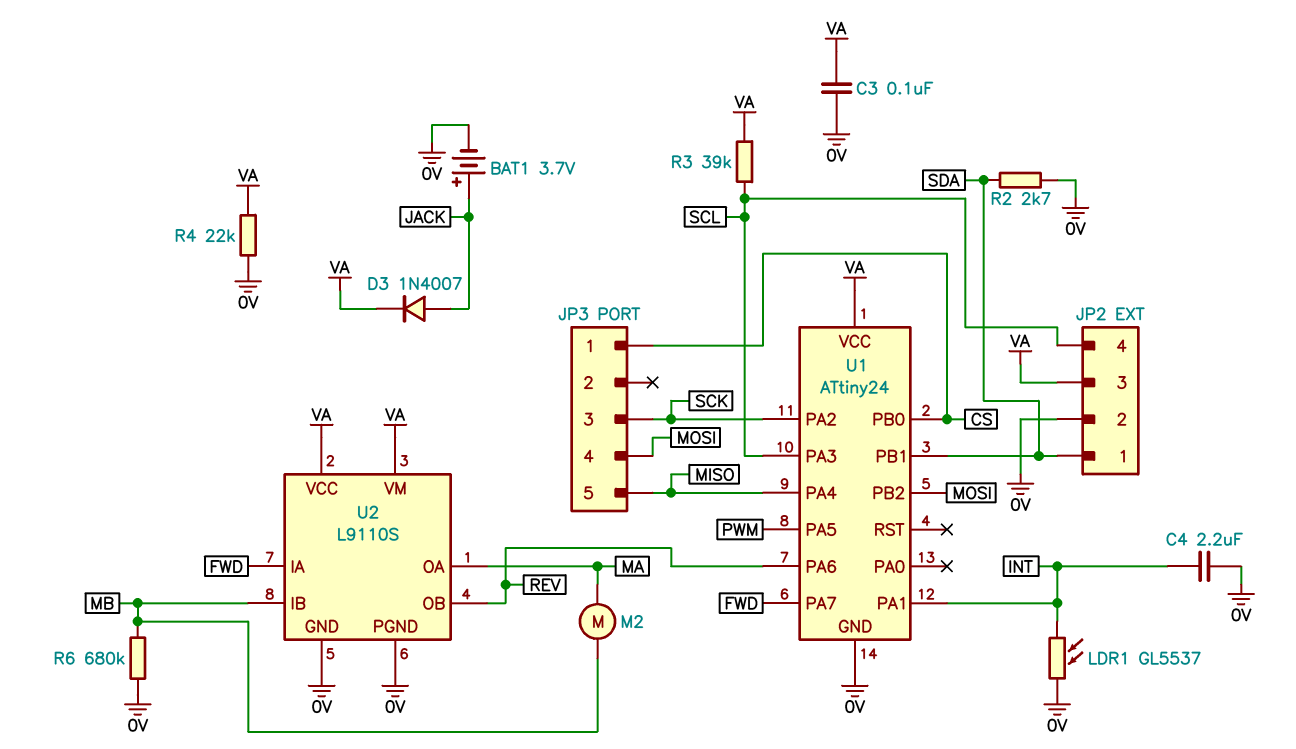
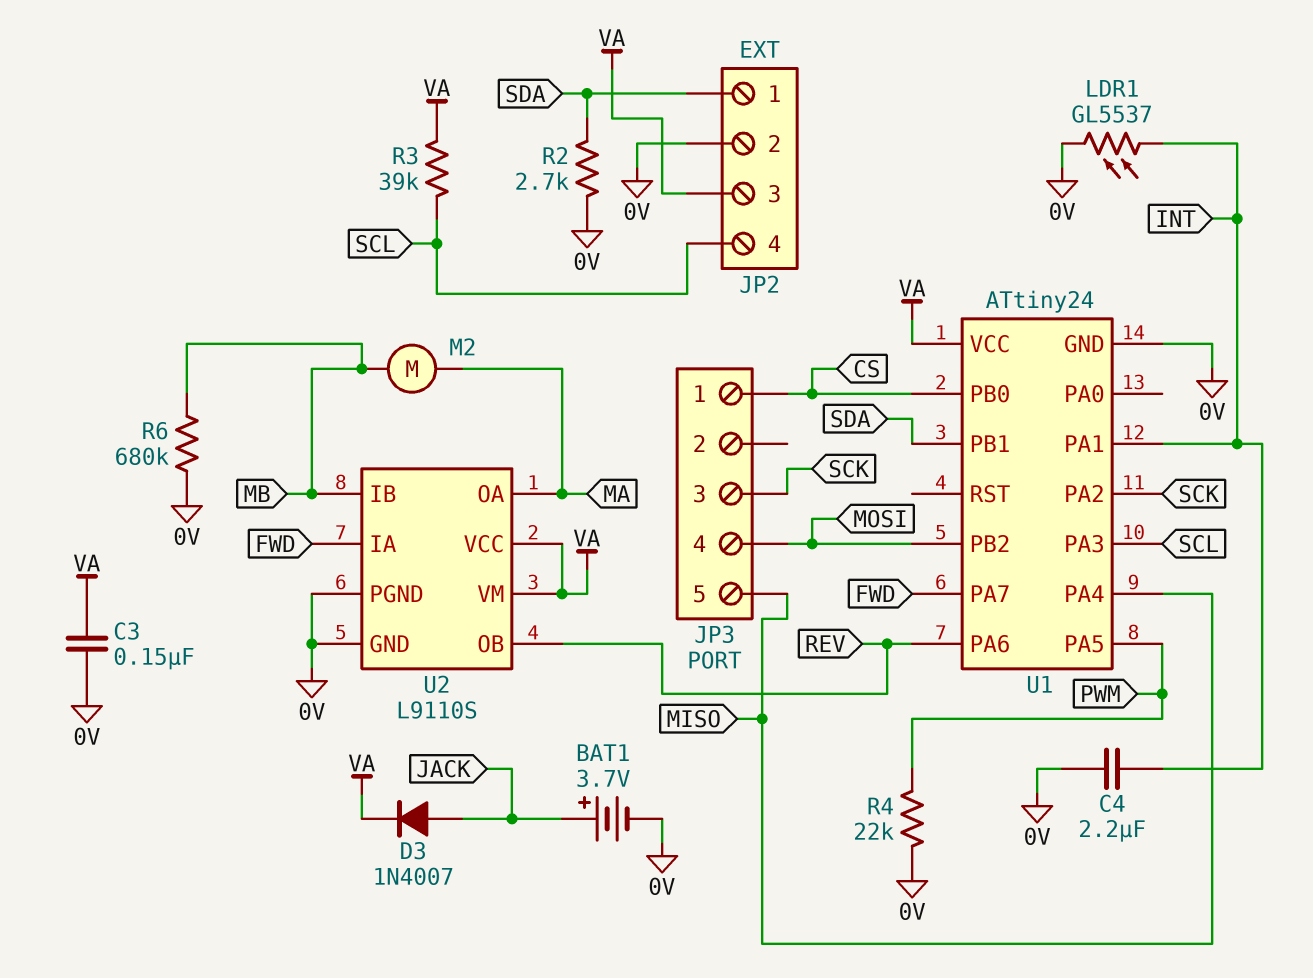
C3: 100nF (0V, VA) -> 150nF (0V, VA)
R4: 22k (0V, VA) -> 22k (0V, PWM)

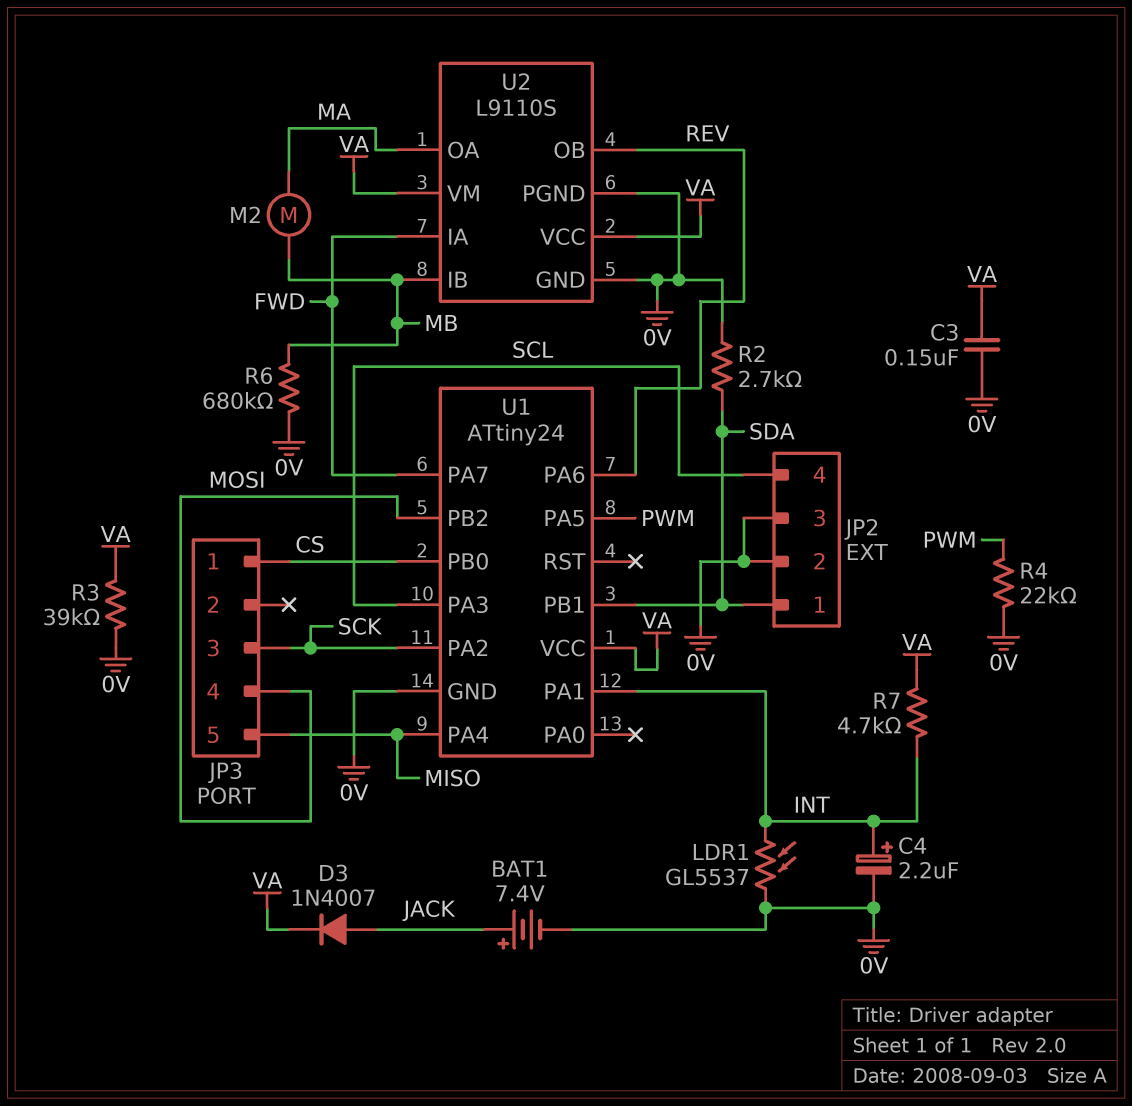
BAT1: 3.7V (plus JACK, minus 0V) -> 7.4V (plus JACK, minus 0V)
C4: 2.2uF (0V, INT) -> 2.2uF (plus INT, minus 0V)
JP2 pin 3: VA -> 0V
R3: 39k (SCL, VA) -> 39k (0V, VA)
R7: none -> 4.7k (INT, VA)

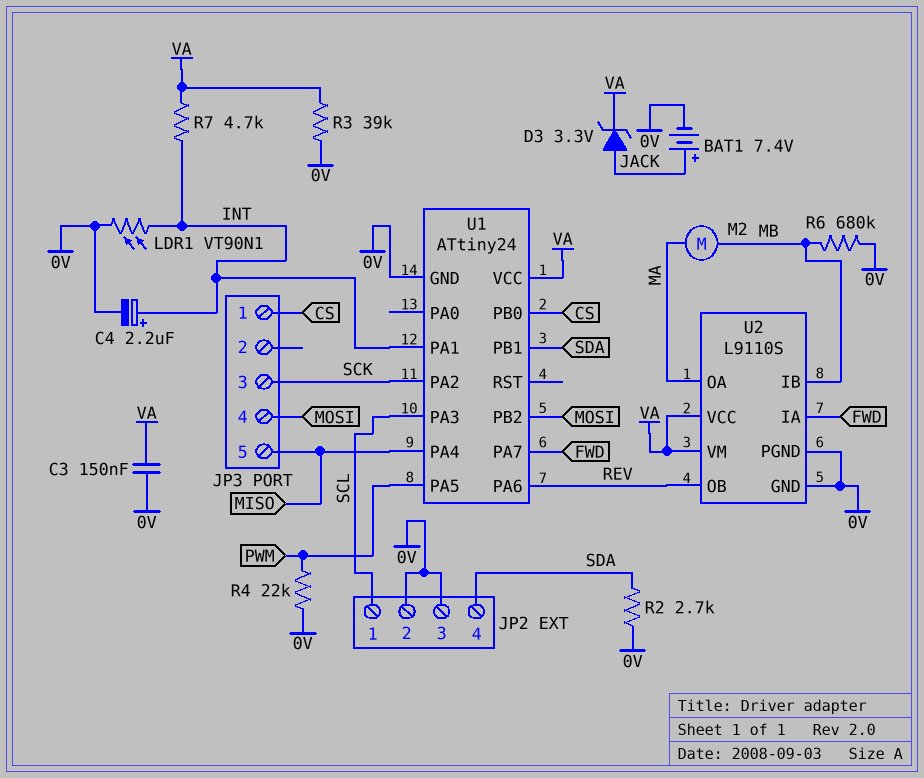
D3: diode 1N4007 (A JACK, K VA) -> zener 3.3V (A JACK, K VA)
JP2 pin 1: SDA -> SCL
JP2 pin 4: SCL -> SDA
LDR1: GL5537 (0V, INT) -> VT90N1 (0V, INT)

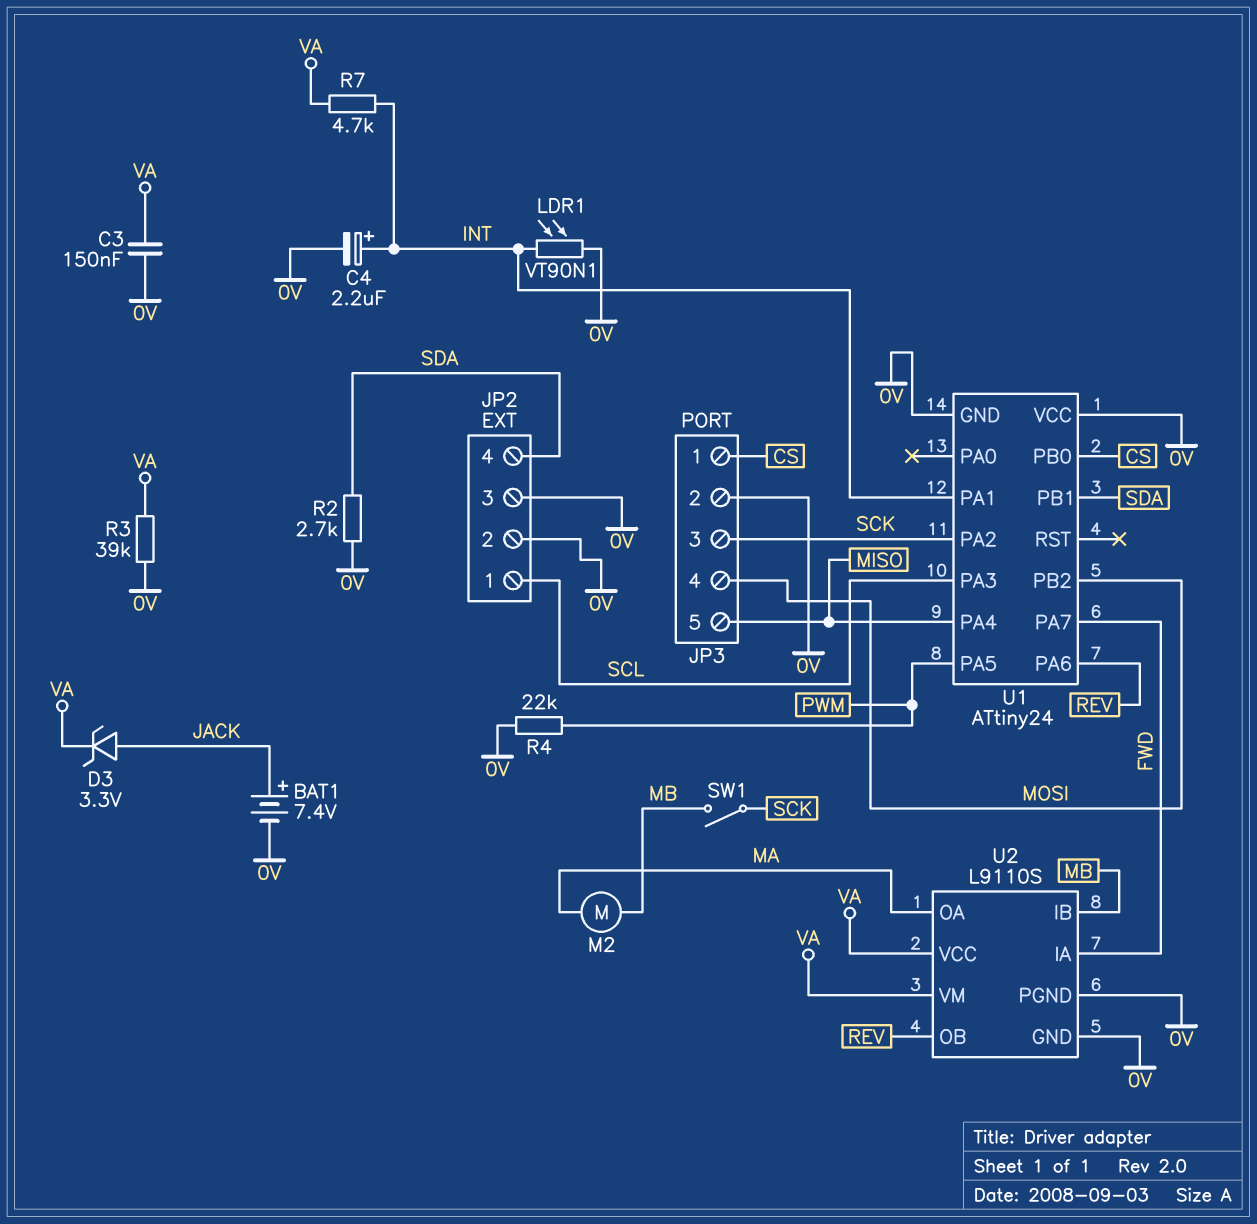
JP3 pin 2: none -> 0V
R6: 680k (0V, MB) -> none
SW1: none -> switch (MB, SCK)
U1 pin VCC: VA -> 0V

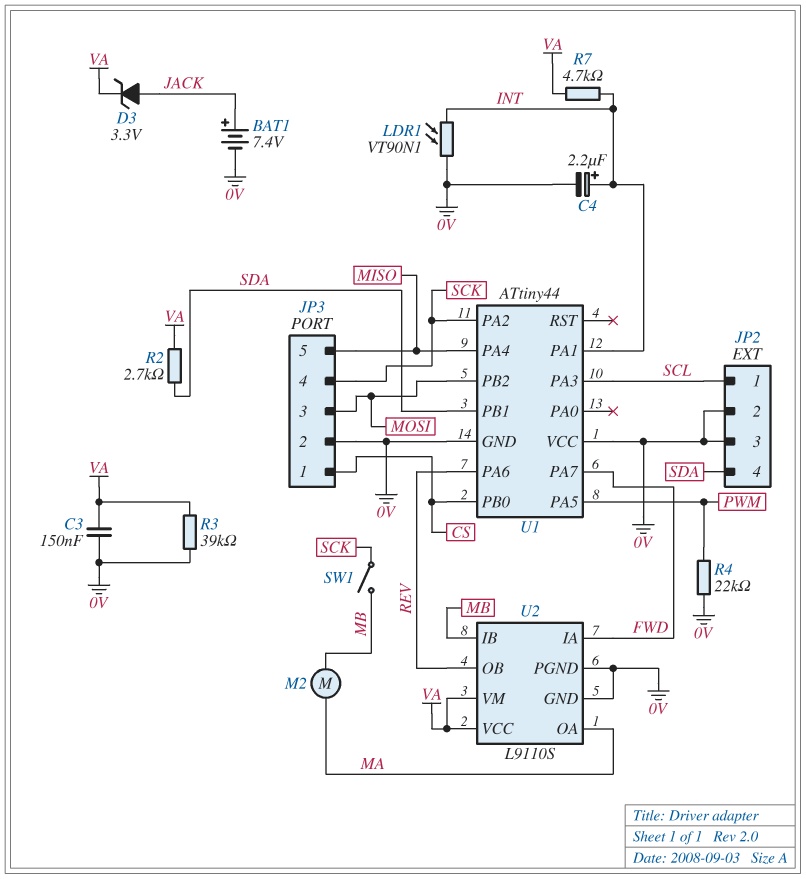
JP3 pin 3: SCK -> MOSI
JP3 pin 4: MOSI -> SCK
R2: 2.7k (0V, SDA) -> 2.7k (SDA, VA)
U1: ATtiny24 -> ATtiny44

